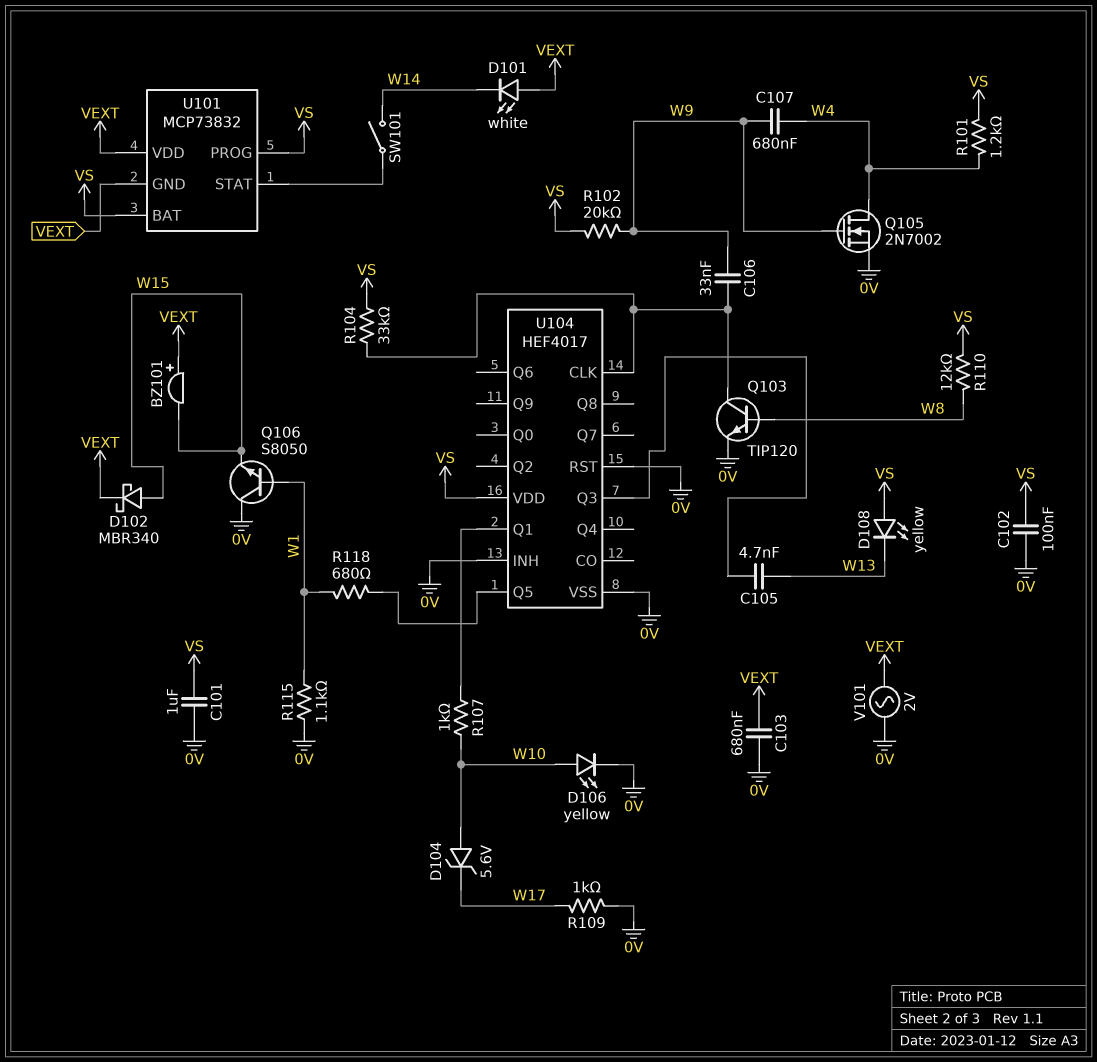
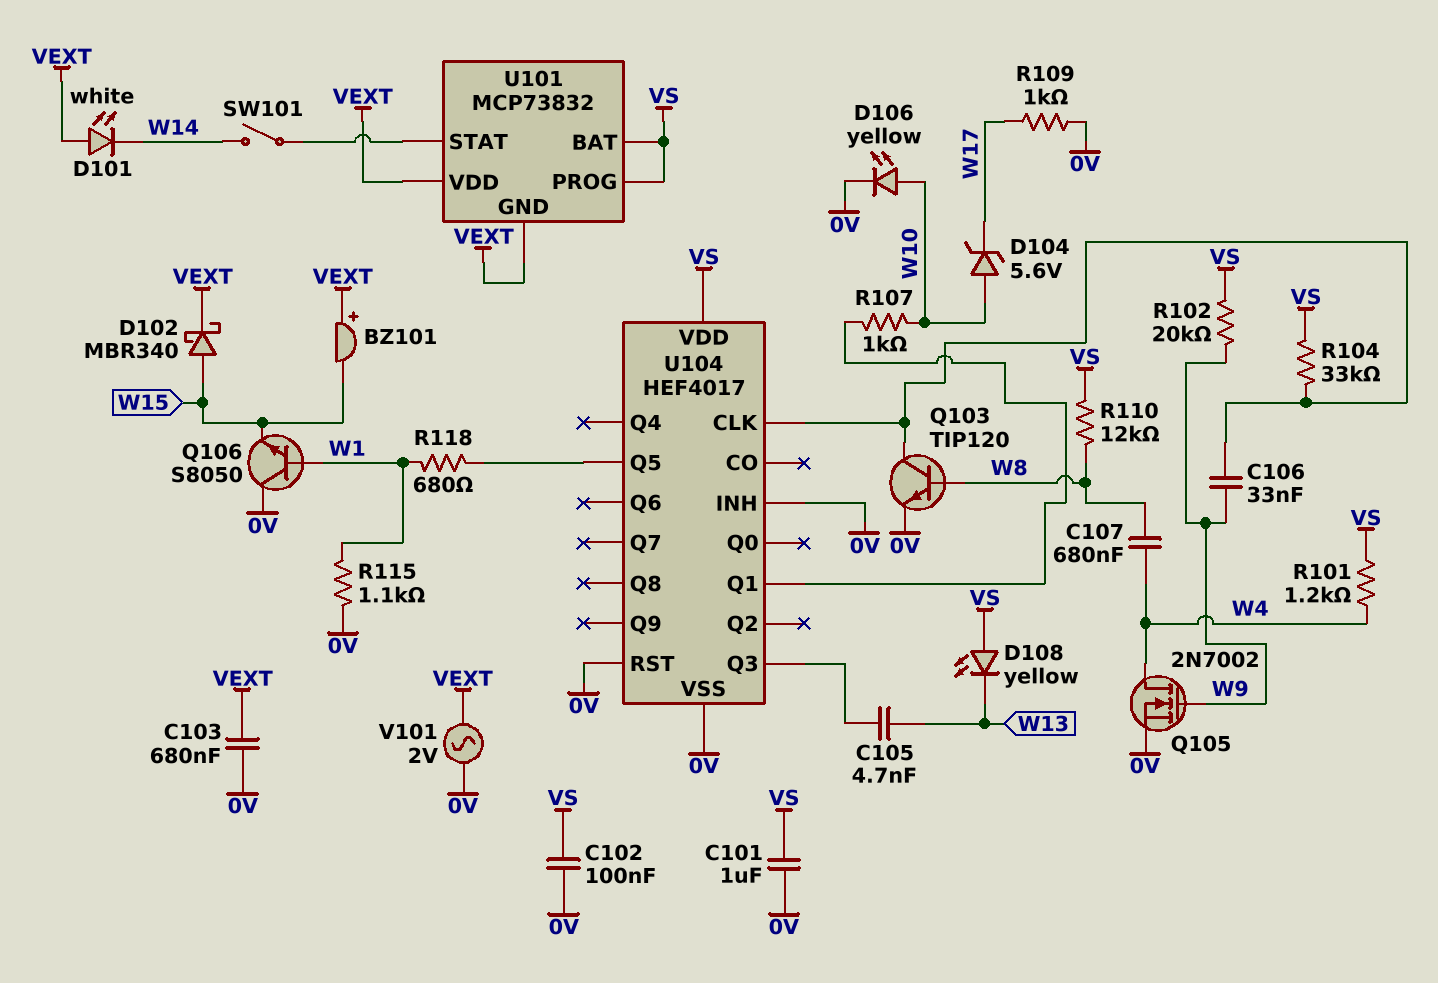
C107: 680nF (W4, W9) -> 680nF (W4, W8)

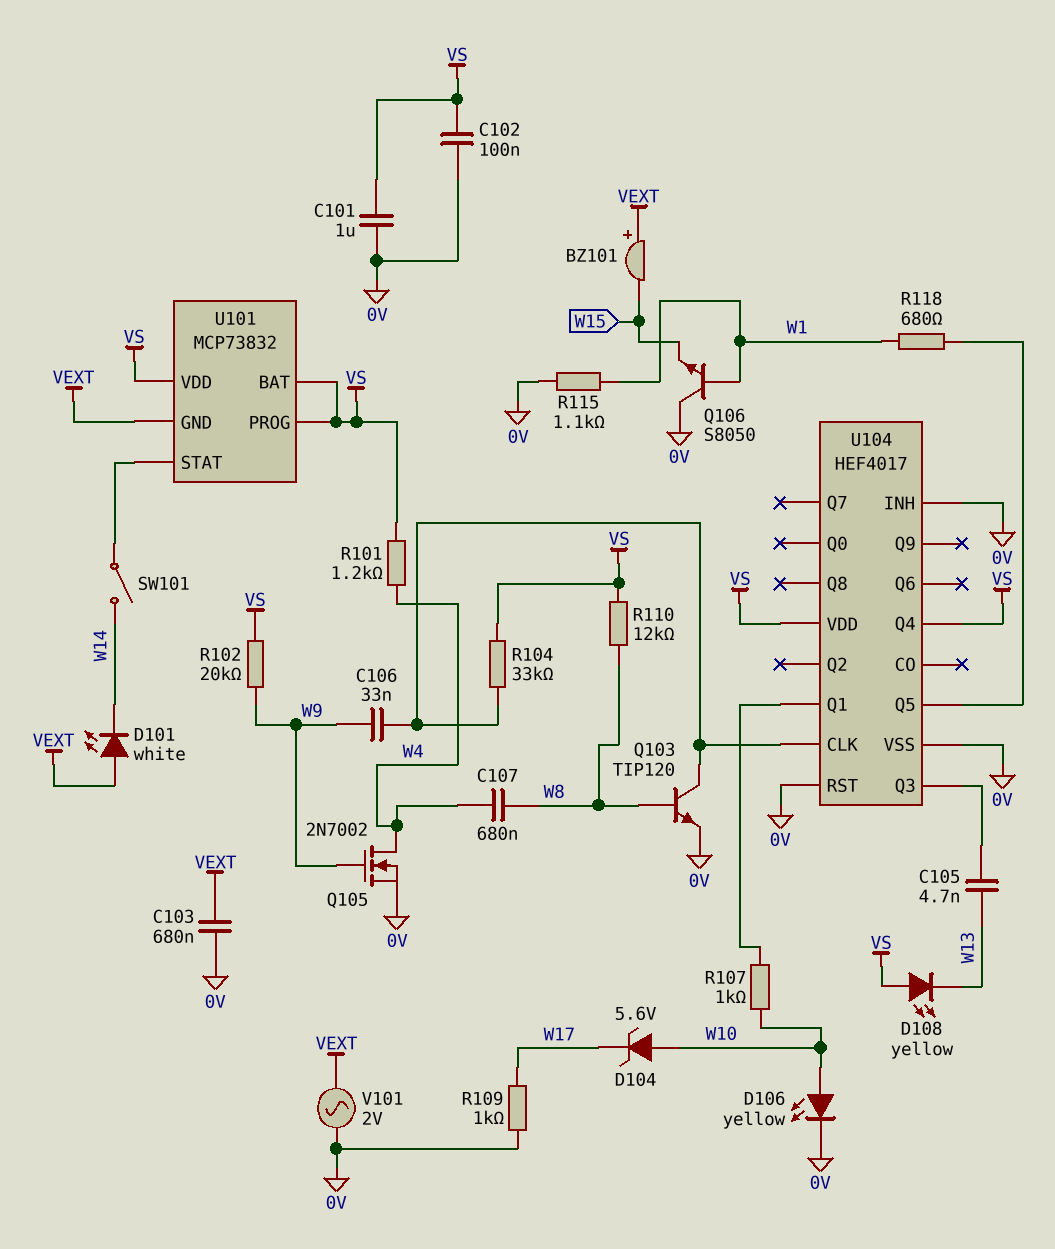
D102: schottky MBR340 (A W15, K VEXT) -> none
U101 pin VDD: VEXT -> VS
U104 pin Q4: none -> VS

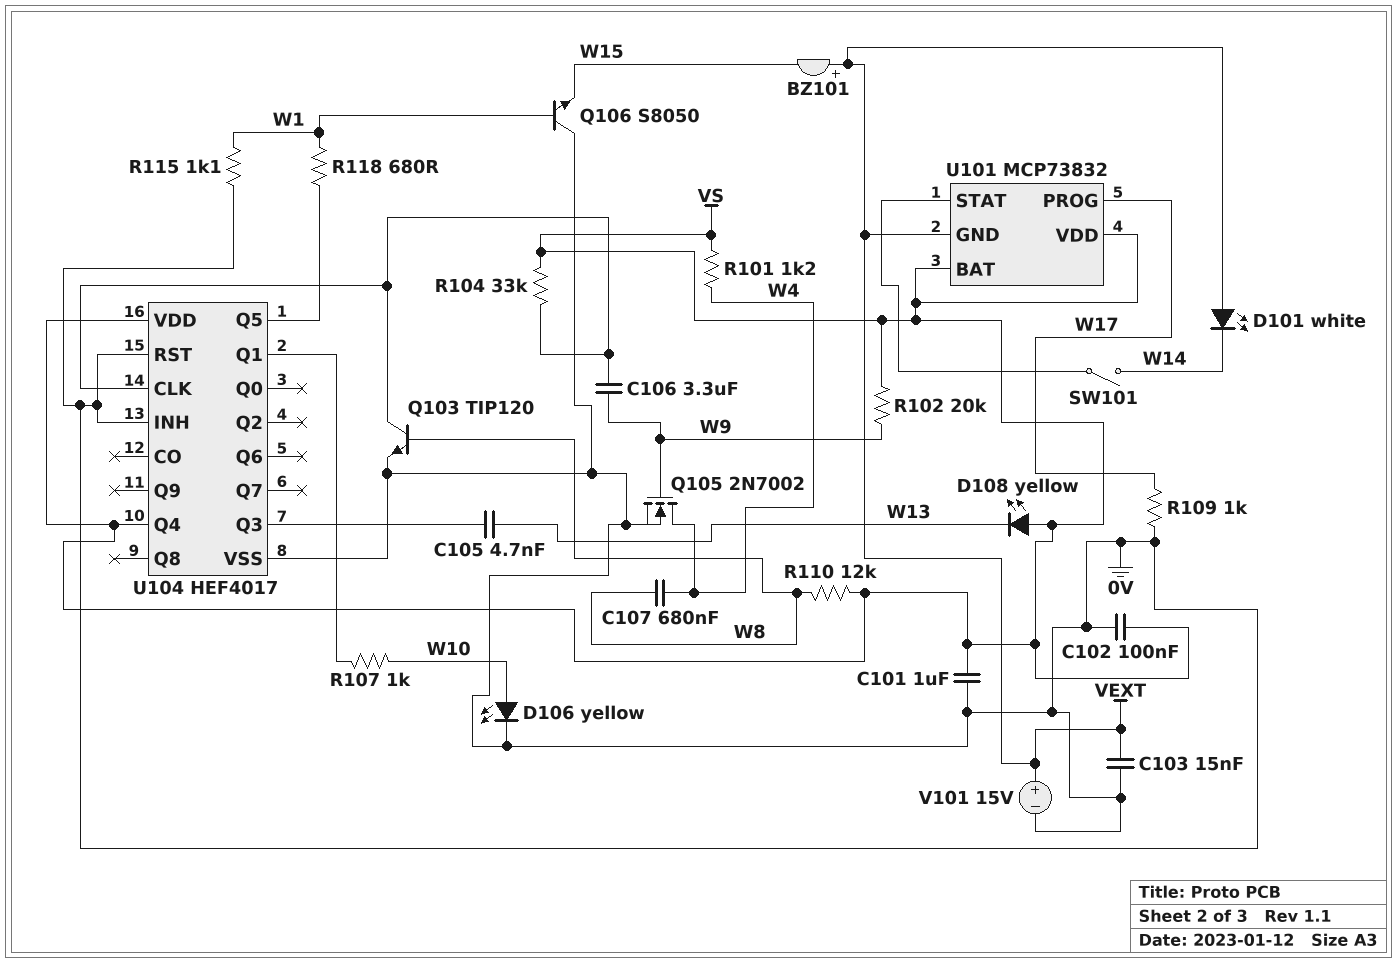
C103: 680nF (0V, VEXT) -> 15nF (0V, VEXT)
C106: 33nF (U104/CLK, W9) -> 3.3uF (U104/CLK, W9)
D104: zener 5.6V (A W10, K W17) -> none
U101 pin PROG: VS -> W17
V101: AC 2V (0V, VEXT) -> 15V (plus VEXT, minus 0V)

